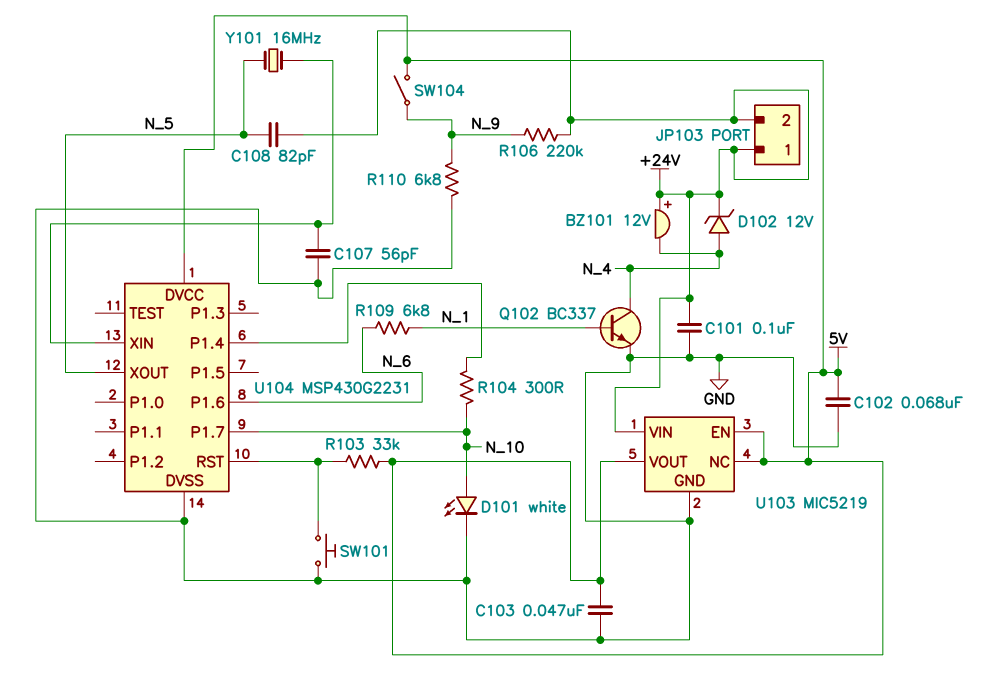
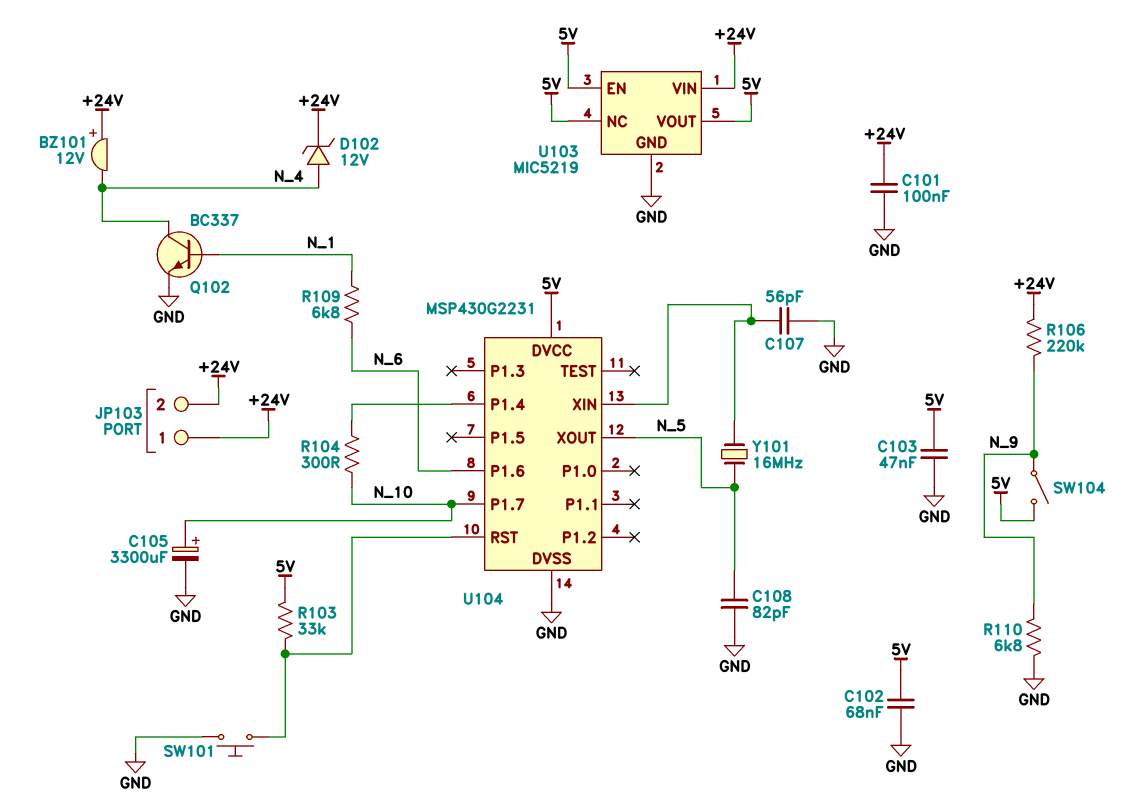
C105: none -> 3300uF (plus N_10, minus GND)
C108: 82pF (+24V, N_5) -> 82pF (GND, N_5)
D101: LED white (A N_10, K GND) -> none

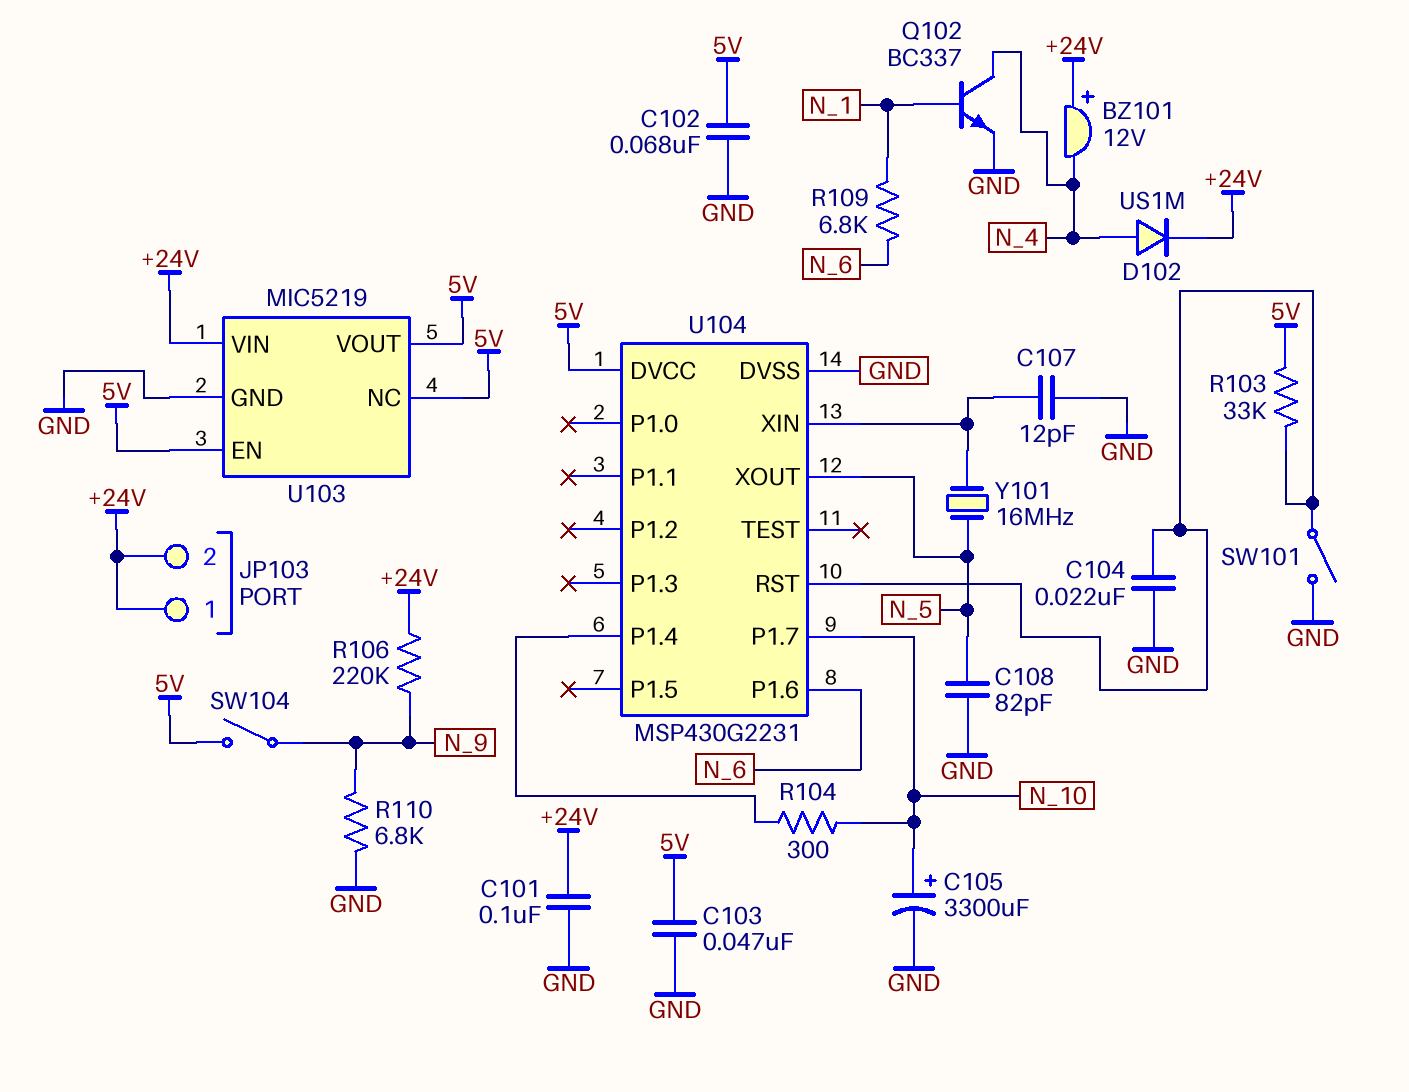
C104: none -> 22nF (GND, U104/RST)
C107: 56pF (GND, U104/XIN) -> 12pF (GND, U104/XIN)
D102: zener 12V (A N_4, K +24V) -> diode US1M (A N_4, K +24V)
SW101: button (GND, U104/RST) -> switch (GND, U104/RST)

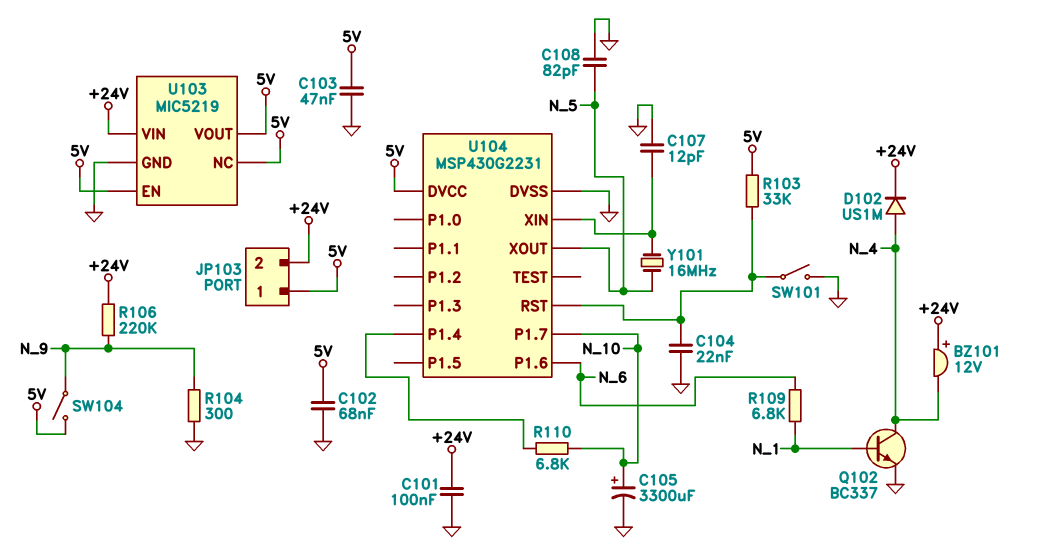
JP103 pin 1: +24V -> 5V
R104: 300 (N_10, U104/P1.4) -> 300 (GND, N_9)
R110: 6.8k (GND, N_9) -> 6.8k (N_10, U104/P1.4)

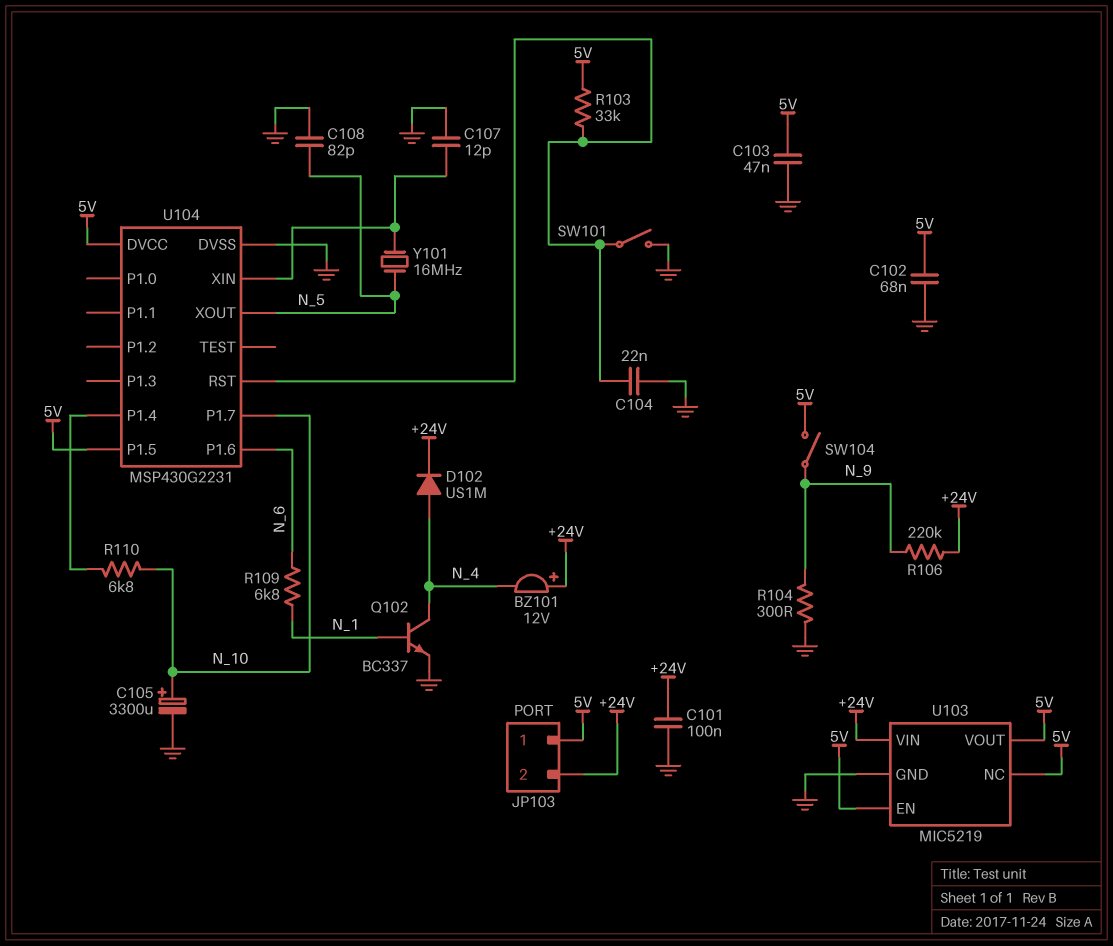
U104 pin P1.5: none -> 5V

